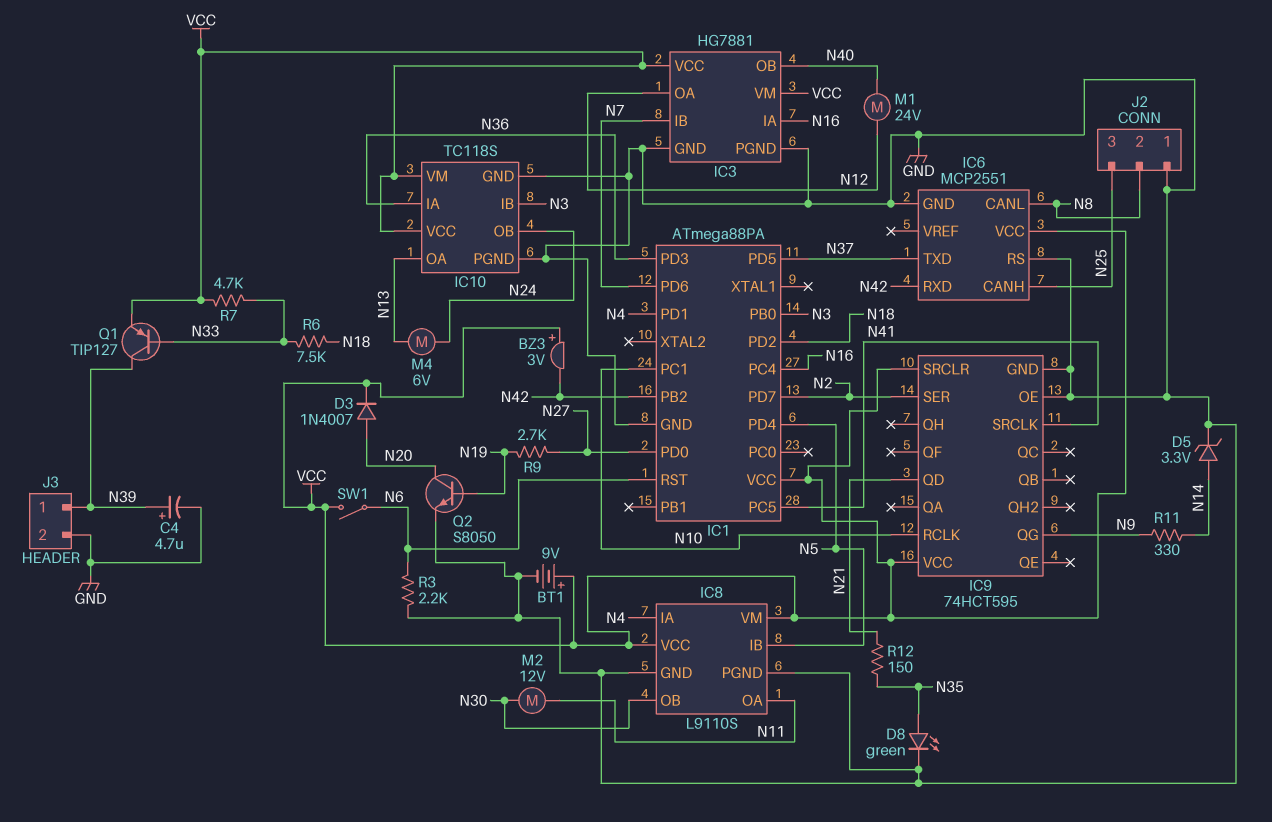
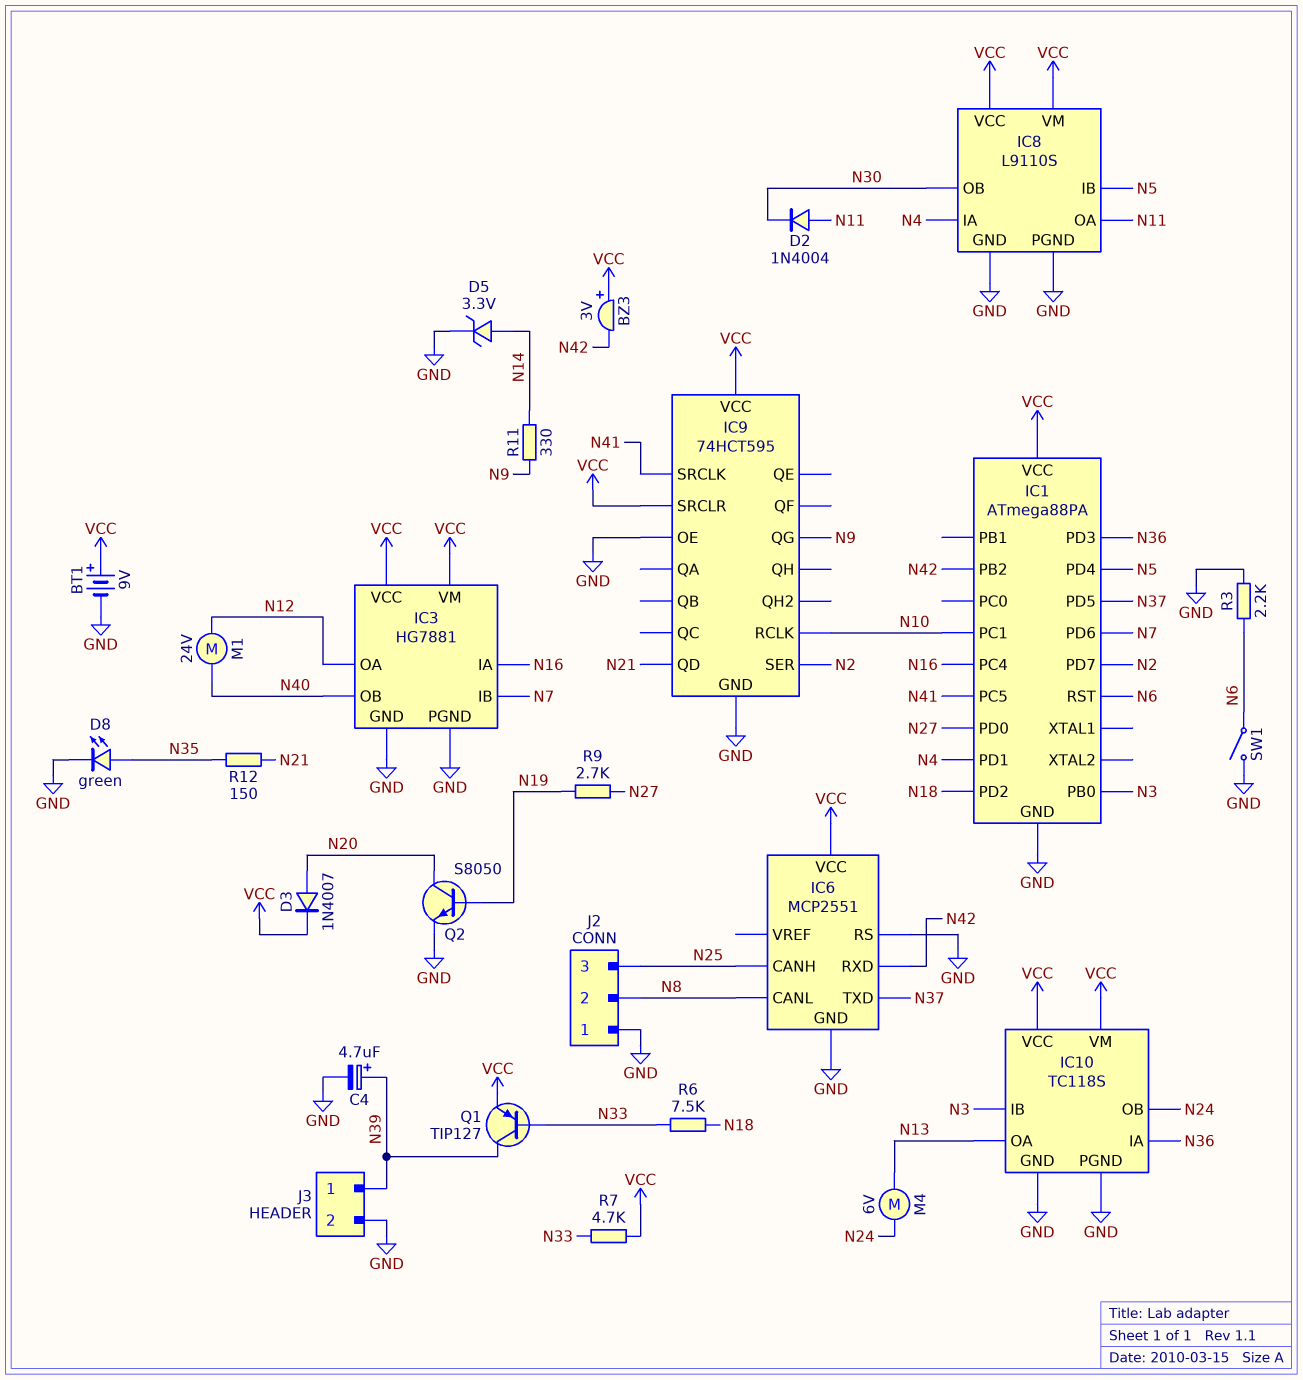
D2: none -> diode 1N4004 (A N11, K N30)
M2: motor 12V (N11, N30) -> none
SW1: switch (N6, VCC) -> switch (GND, N6)

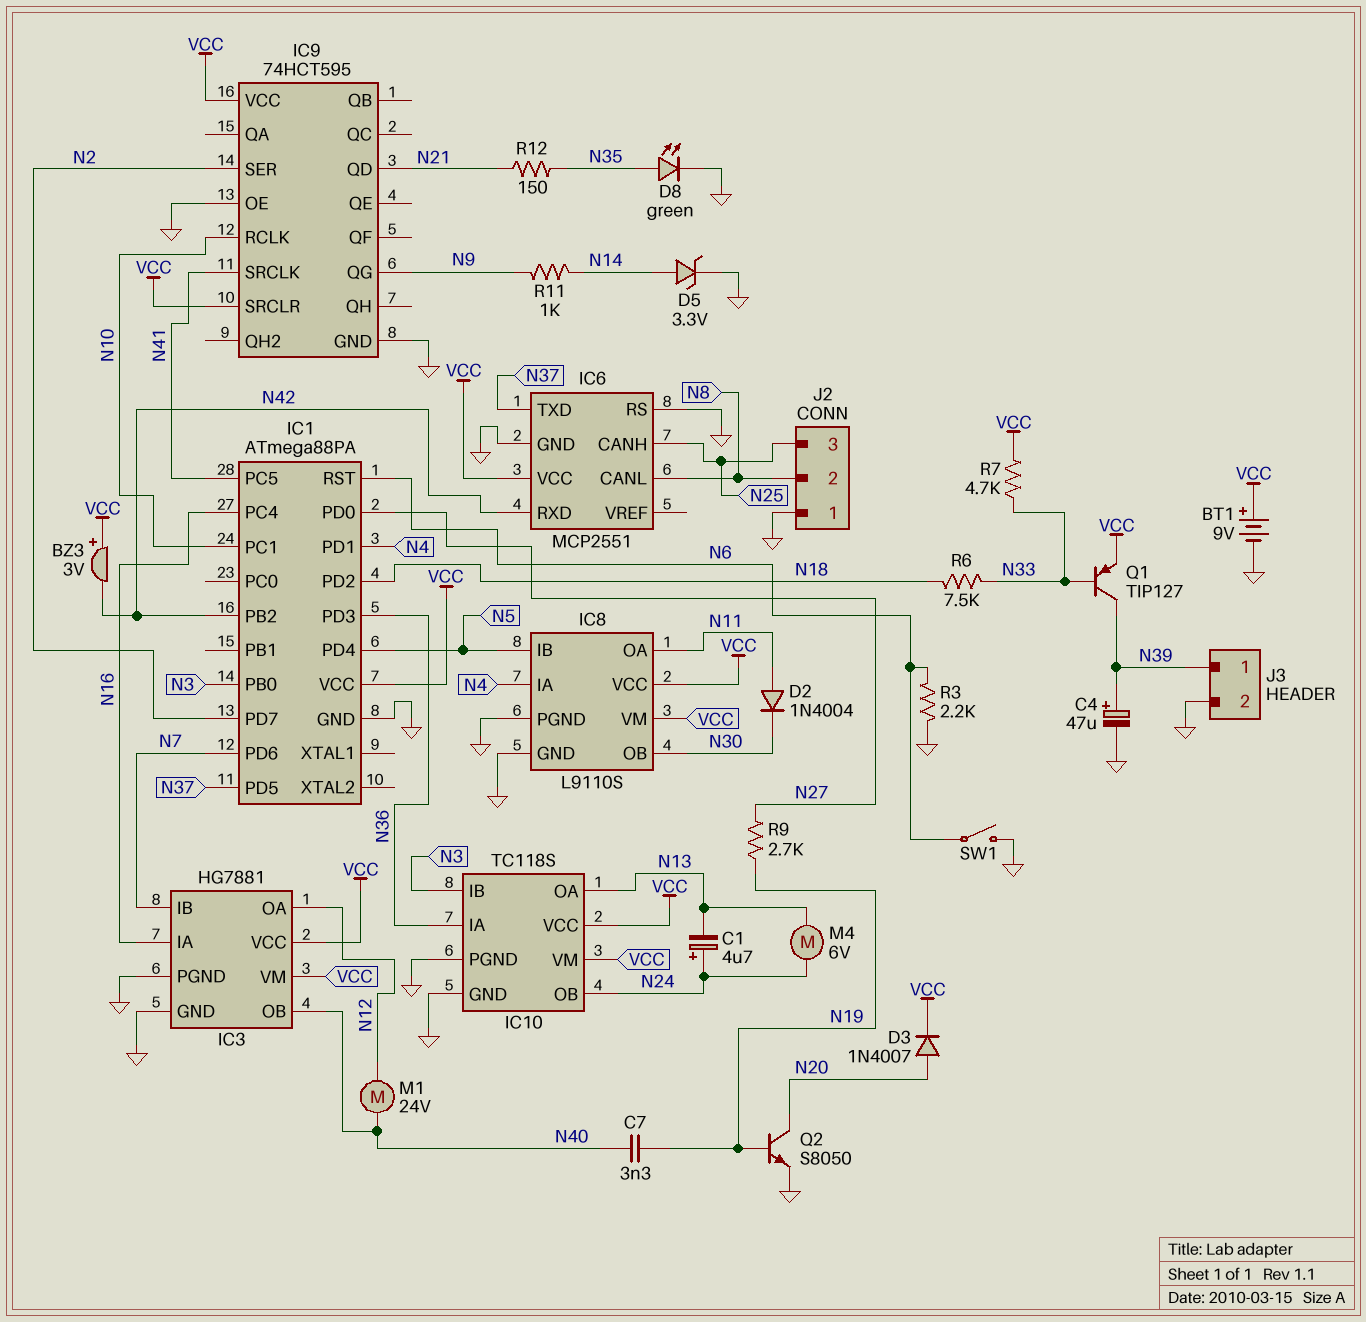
C1: none -> 4.7uF (plus N24, minus N13)
C4: 4.7uF (plus N39, minus GND) -> 47uF (plus N39, minus GND)
C7: none -> 3.3nF (N19, N40)
R11: 330 (N9, N14) -> 1k (N9, N14)

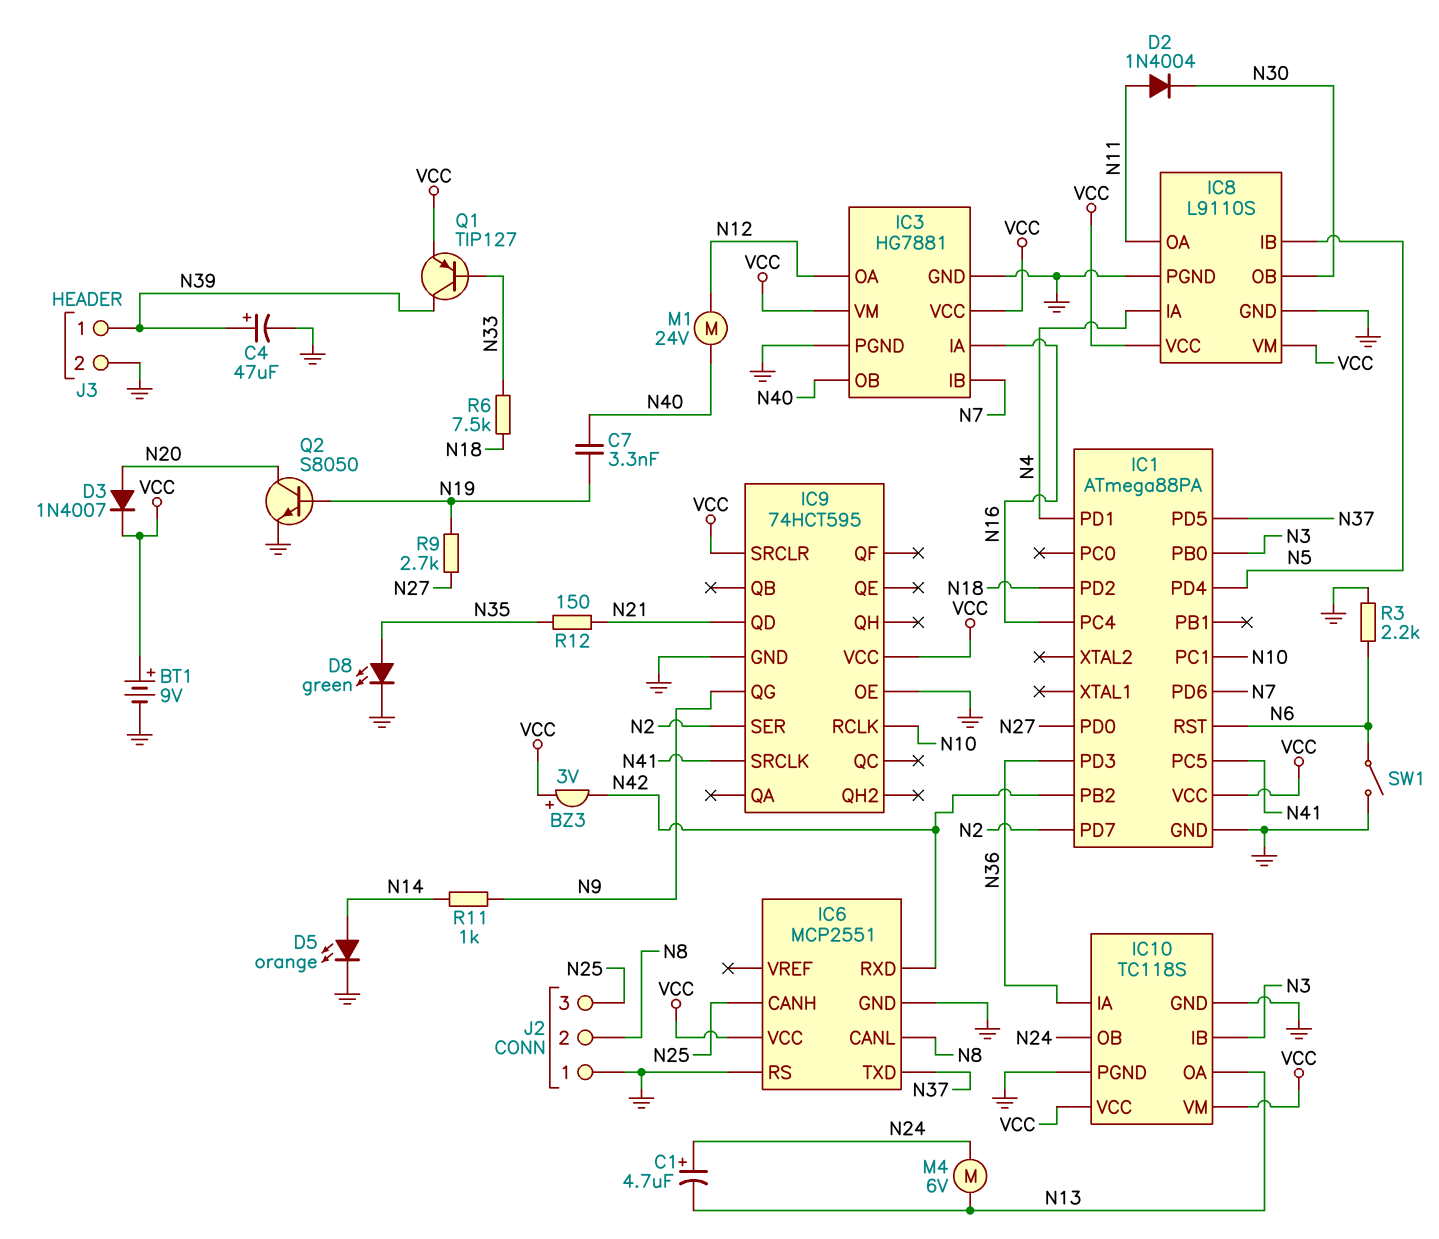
D5: zener 3.3V (A N14, K GND) -> LED orange (A N14, K GND)
R7: 4.7k (N33, VCC) -> none

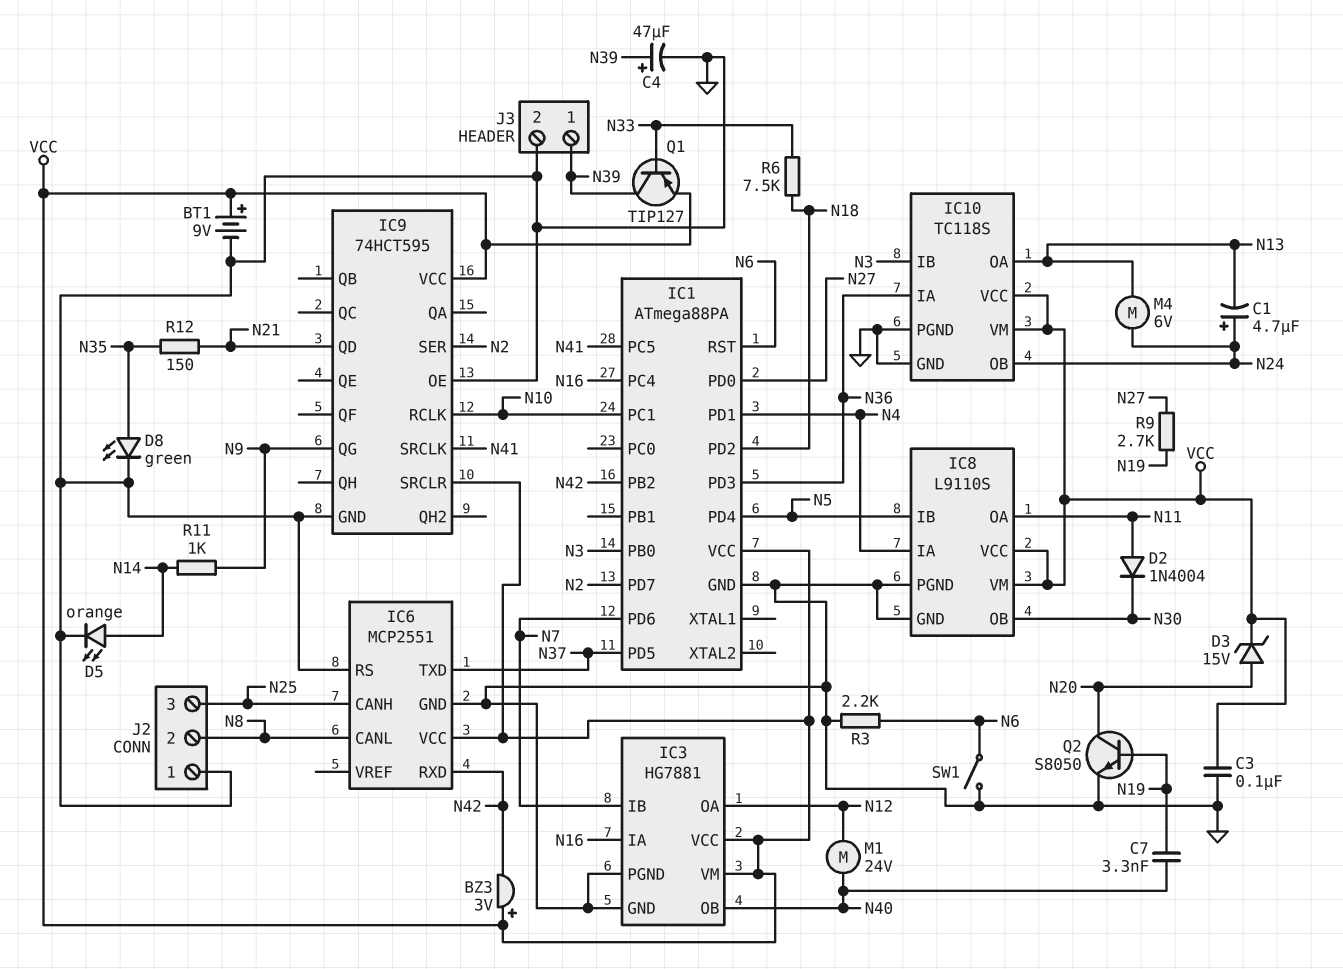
C3: none -> 100nF (GND, VCC)
D3: diode 1N4007 (A N20, K VCC) -> zener 15V (A N20, K VCC)

